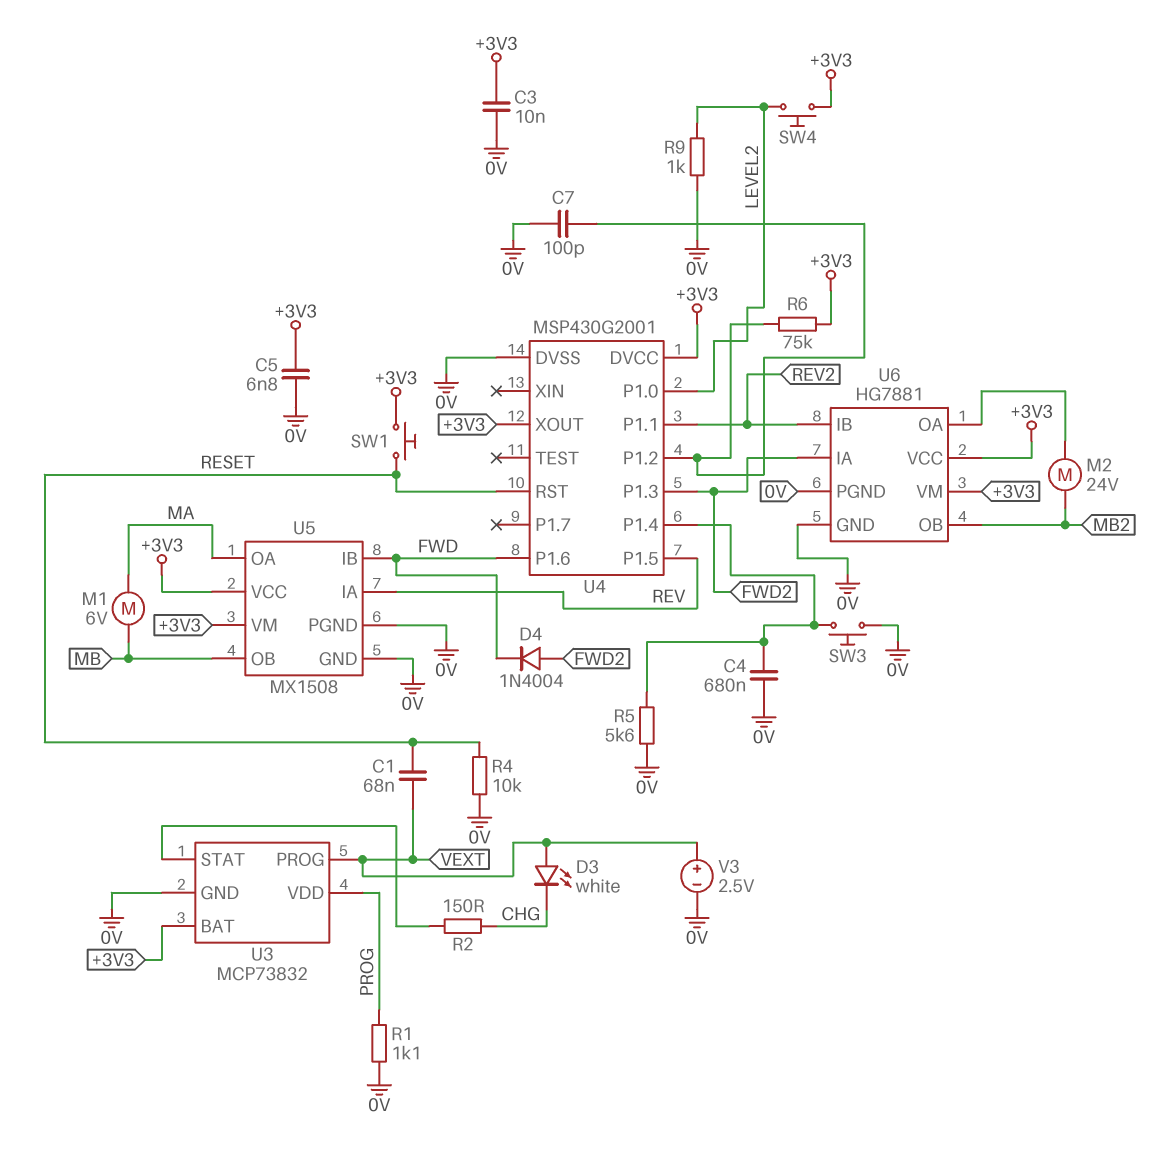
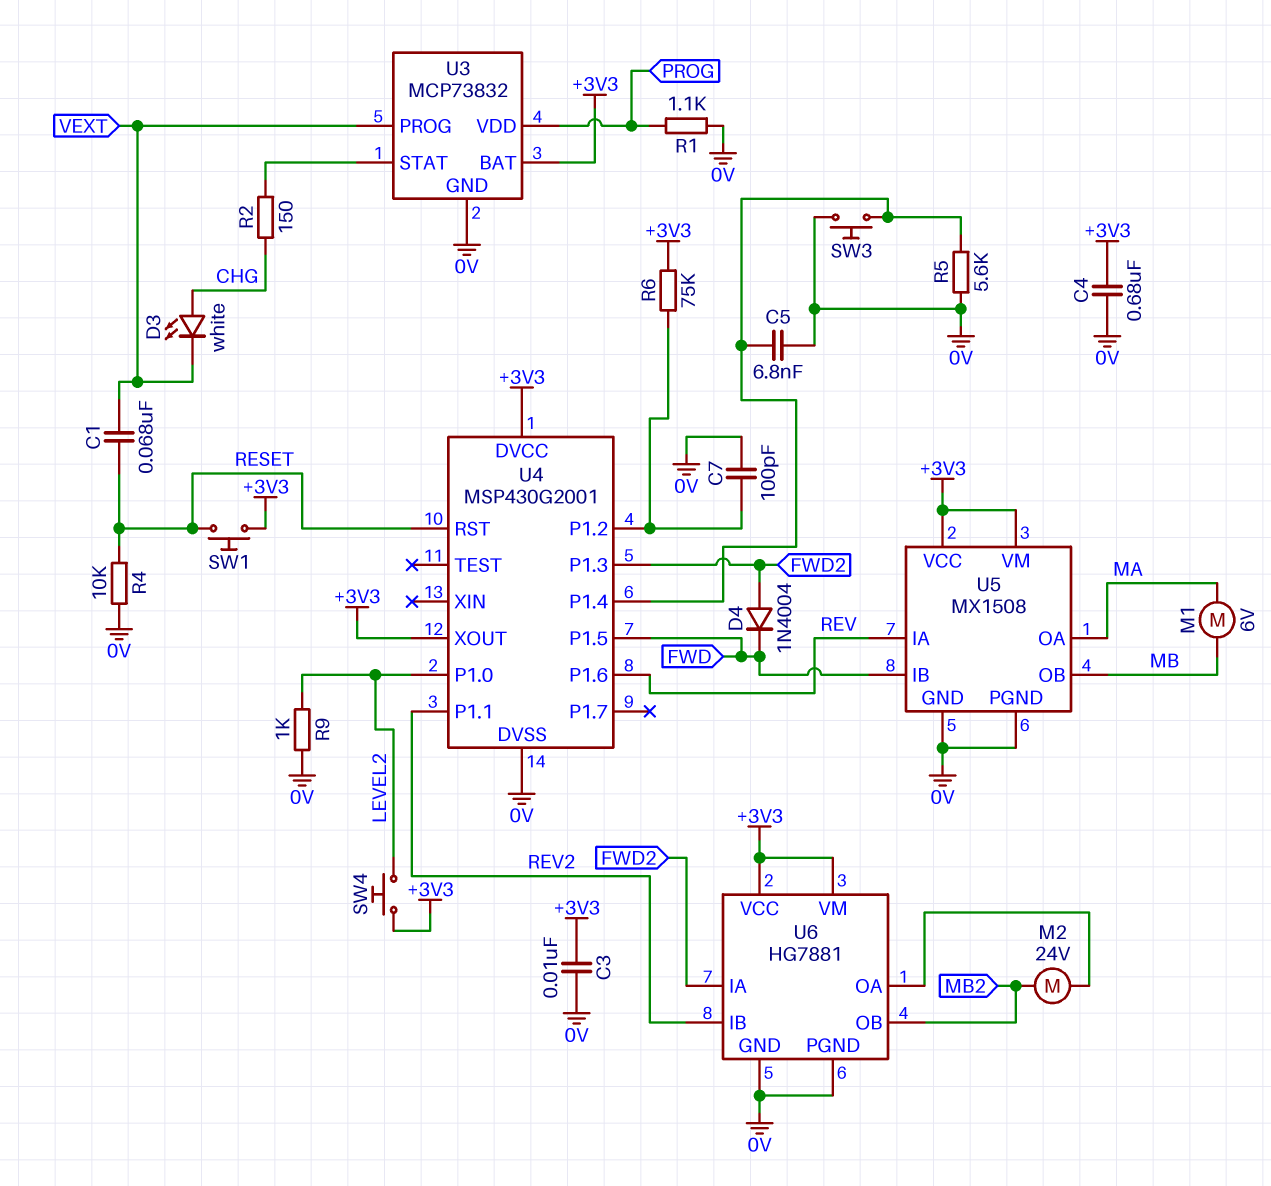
C4: 680nF (0V, U4/P1.4) -> 680nF (+3V3, 0V)
C5: 6.8nF (+3V3, 0V) -> 6.8nF (0V, U4/P1.4)
D3: LED white (A VEXT, K CHG) -> LED white (A CHG, K VEXT)
U4 pin P1.5: REV -> FWD
U4 pin P1.6: FWD -> REV
V3: 2.5V (plus VEXT, minus 0V) -> none

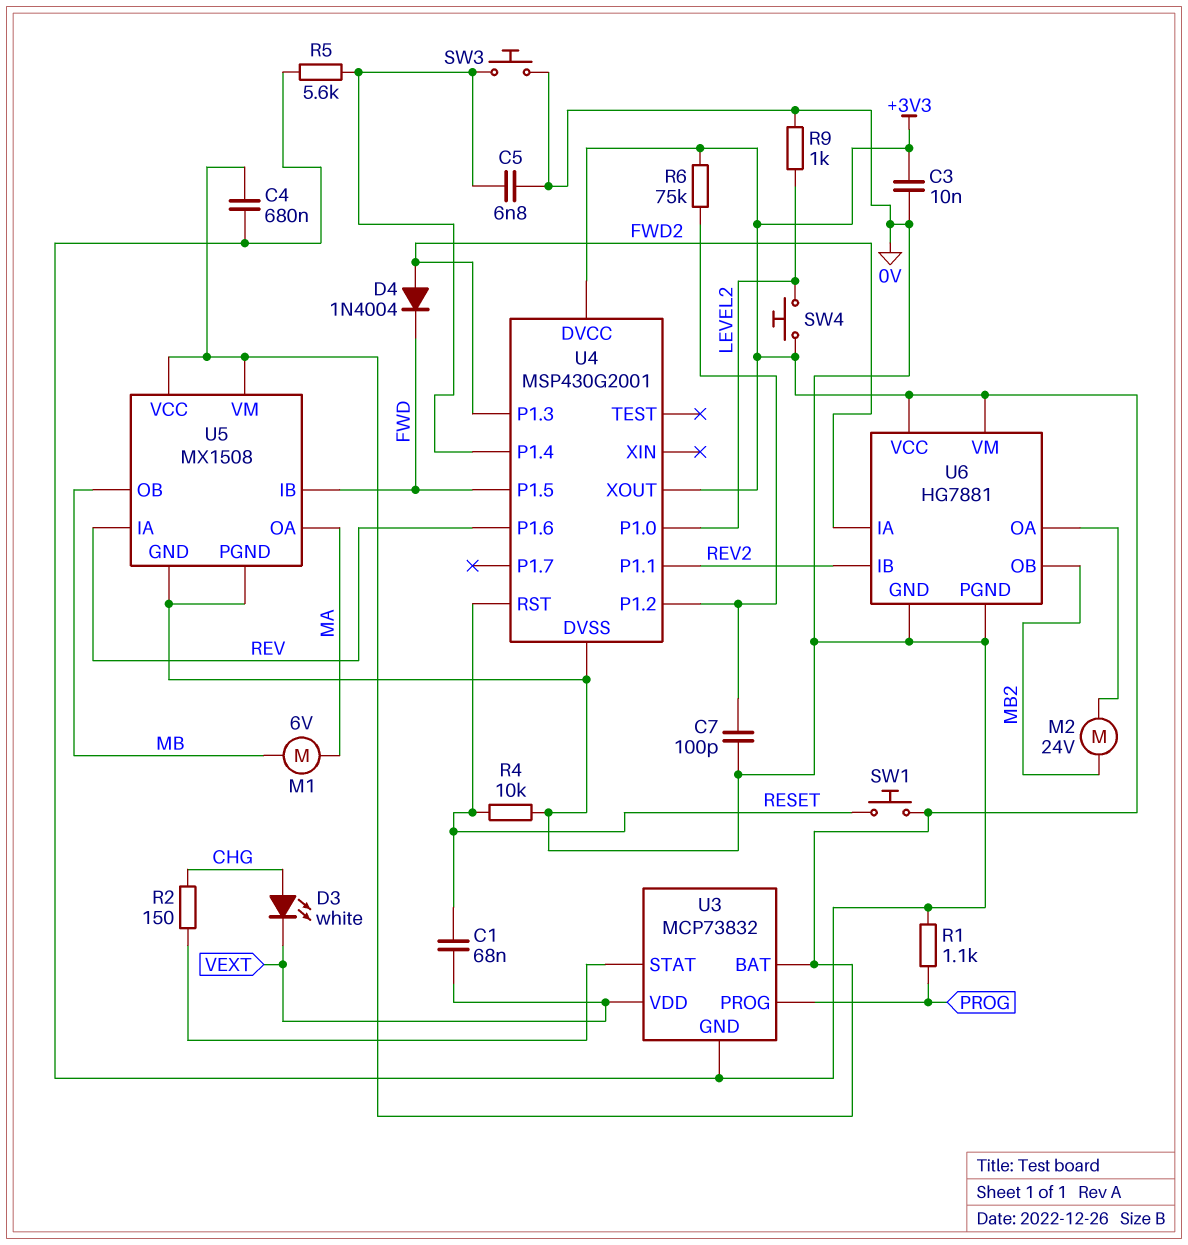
U3 pin PROG: VEXT -> PROG
U3 pin VDD: PROG -> VEXT

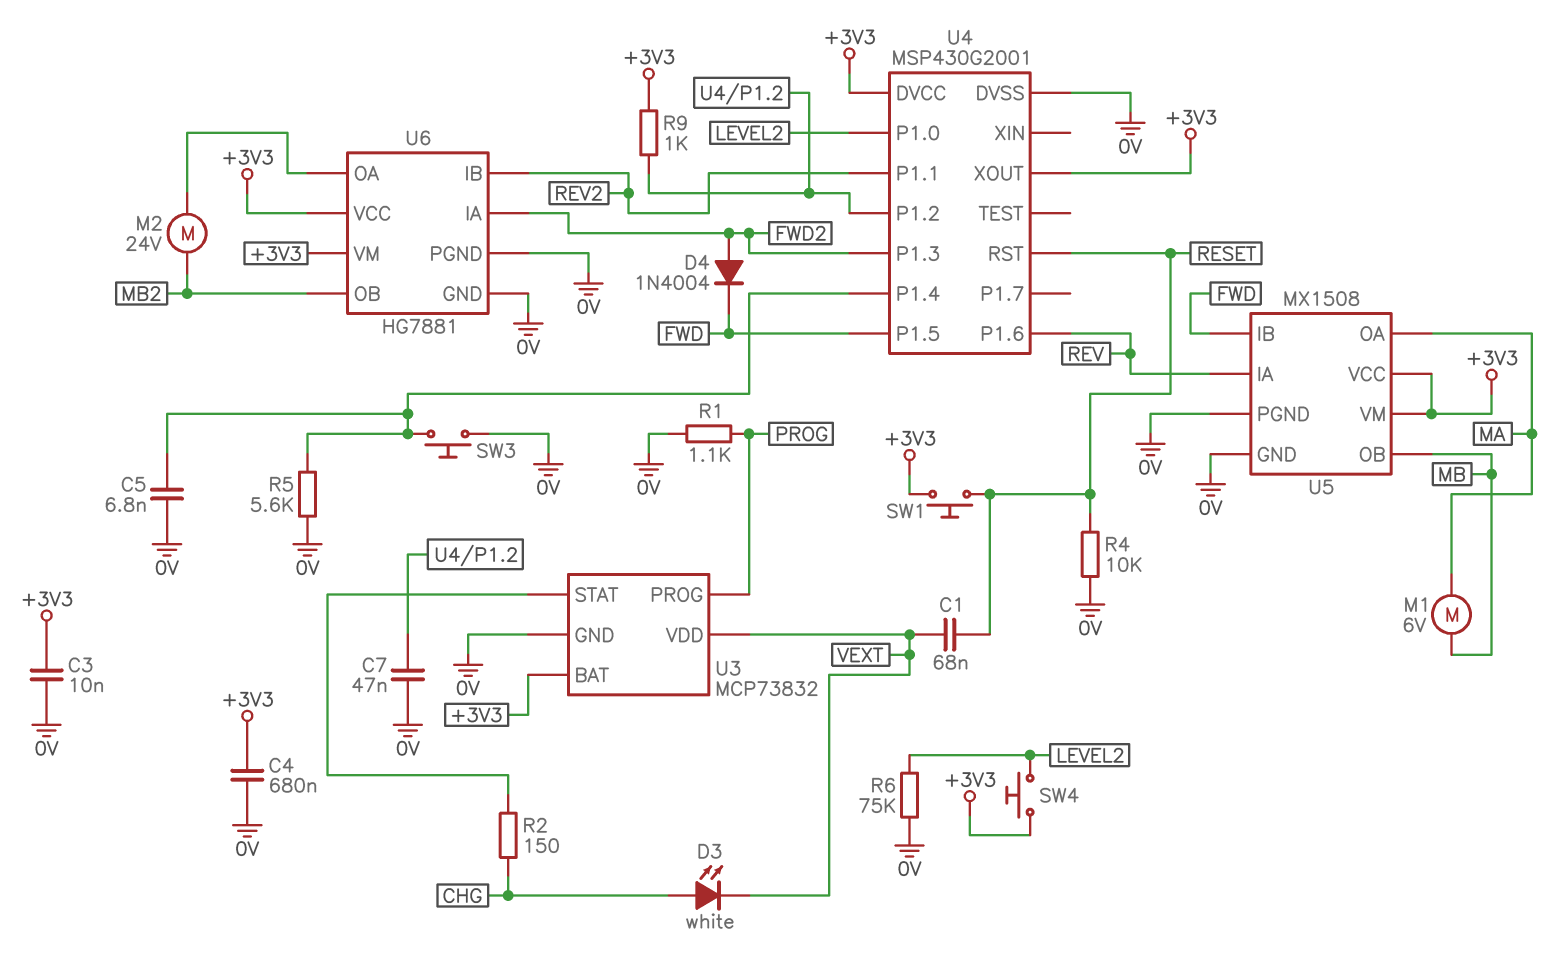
C7: 100pF (0V, U4/P1.2) -> 47nF (0V, U4/P1.2)
R6: 75k (+3V3, U4/P1.2) -> 75k (0V, LEVEL2)
R9: 1k (0V, LEVEL2) -> 1k (+3V3, U4/P1.2)

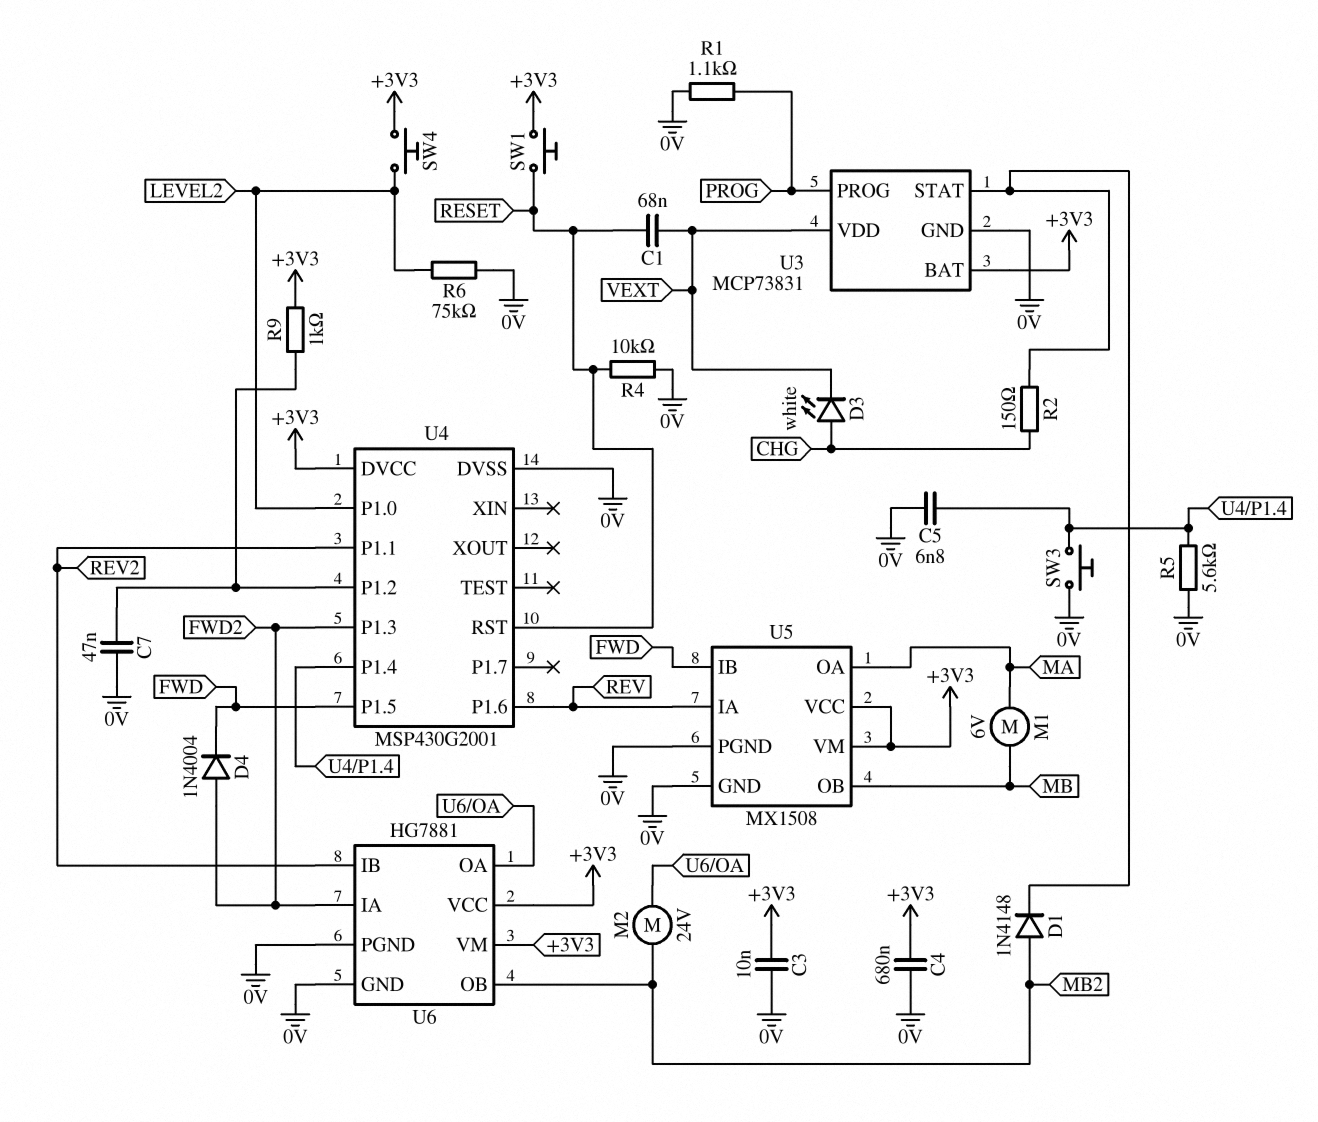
D1: none -> diode 1N4148 (A MB2, K U3/STAT)
U3: MCP73832 -> MCP73831
U4 pin XOUT: +3V3 -> none

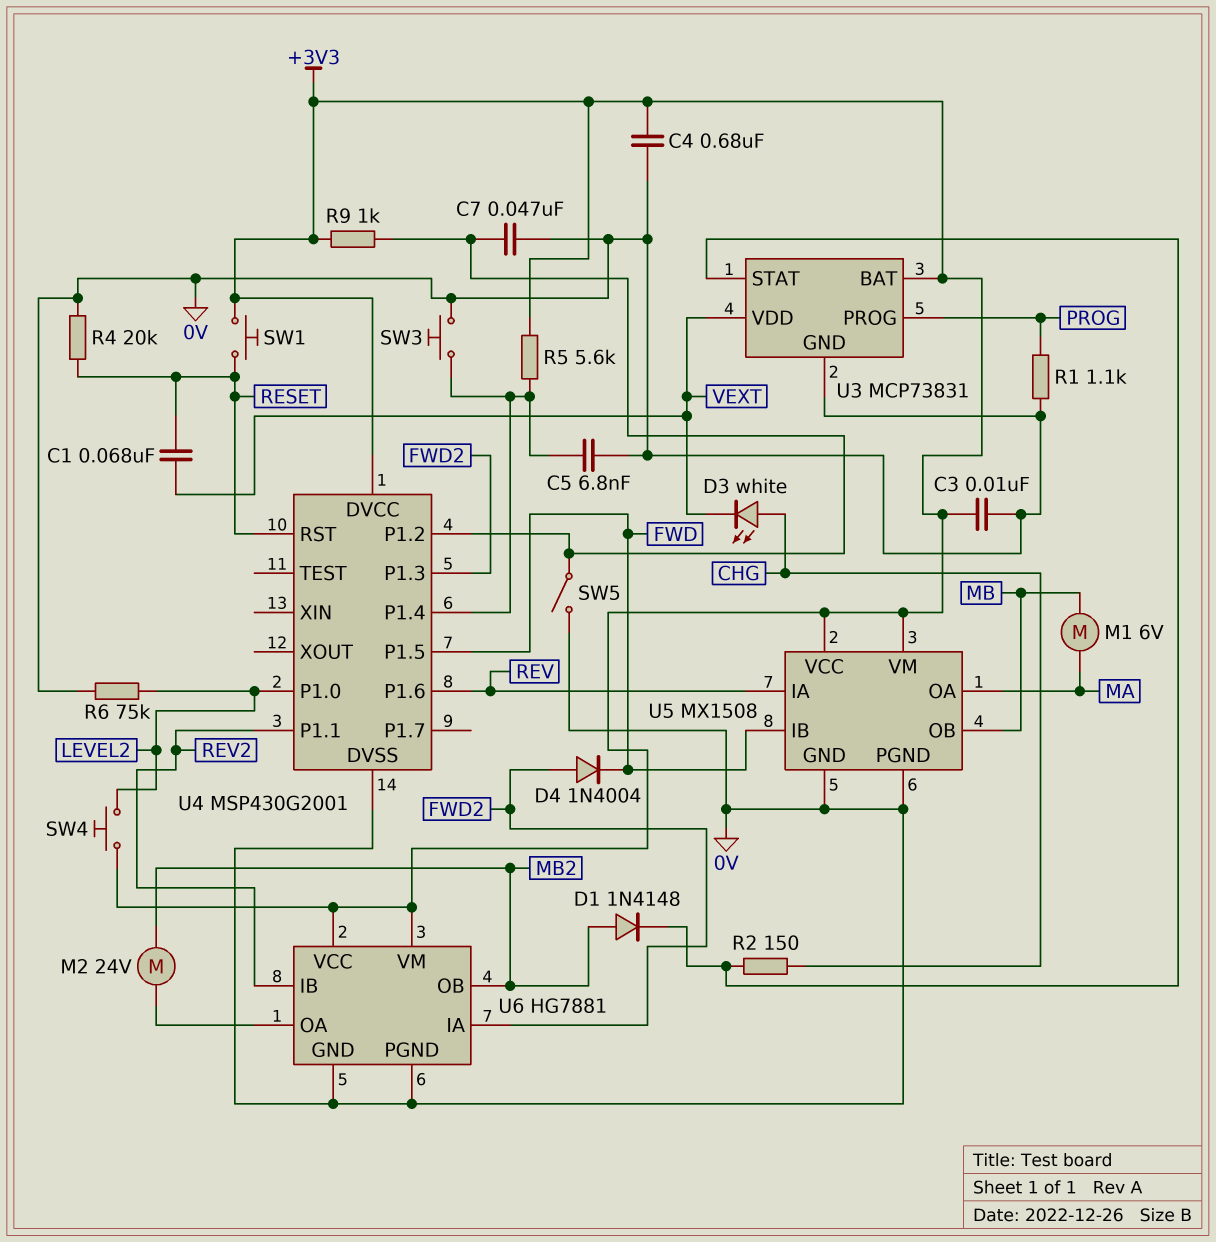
R4: 10k (0V, RESET) -> 20k (0V, RESET)
R5: 5.6k (0V, U4/P1.4) -> 5.6k (+3V3, U4/P1.4)
SW5: none -> switch (0V, U4/P1.2)

